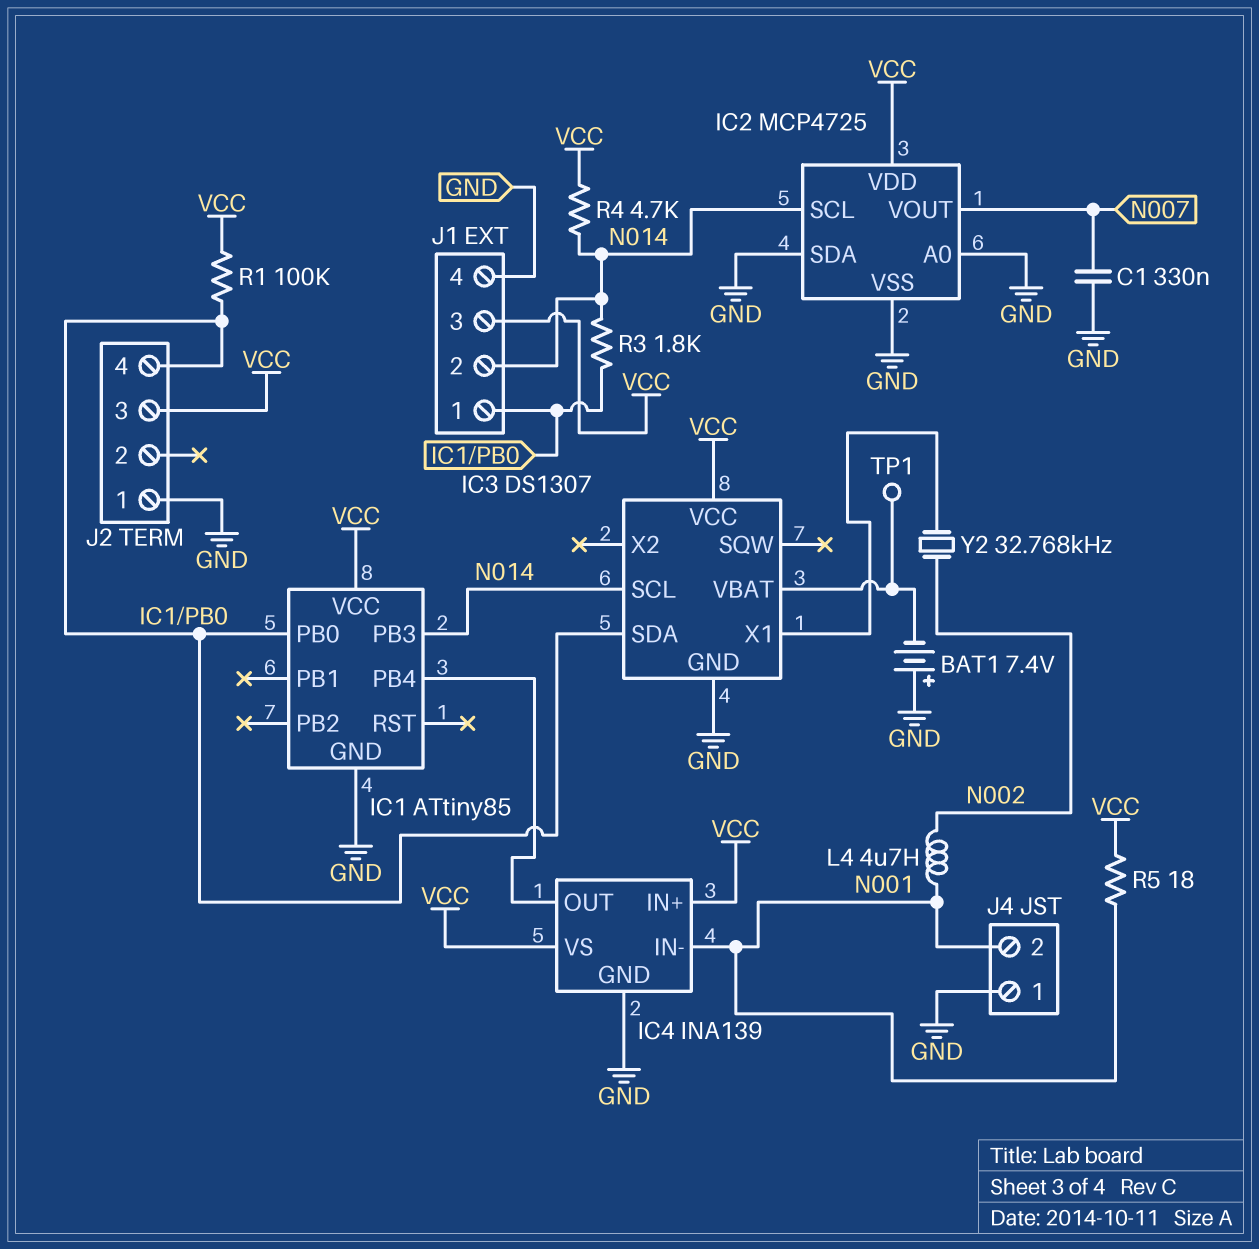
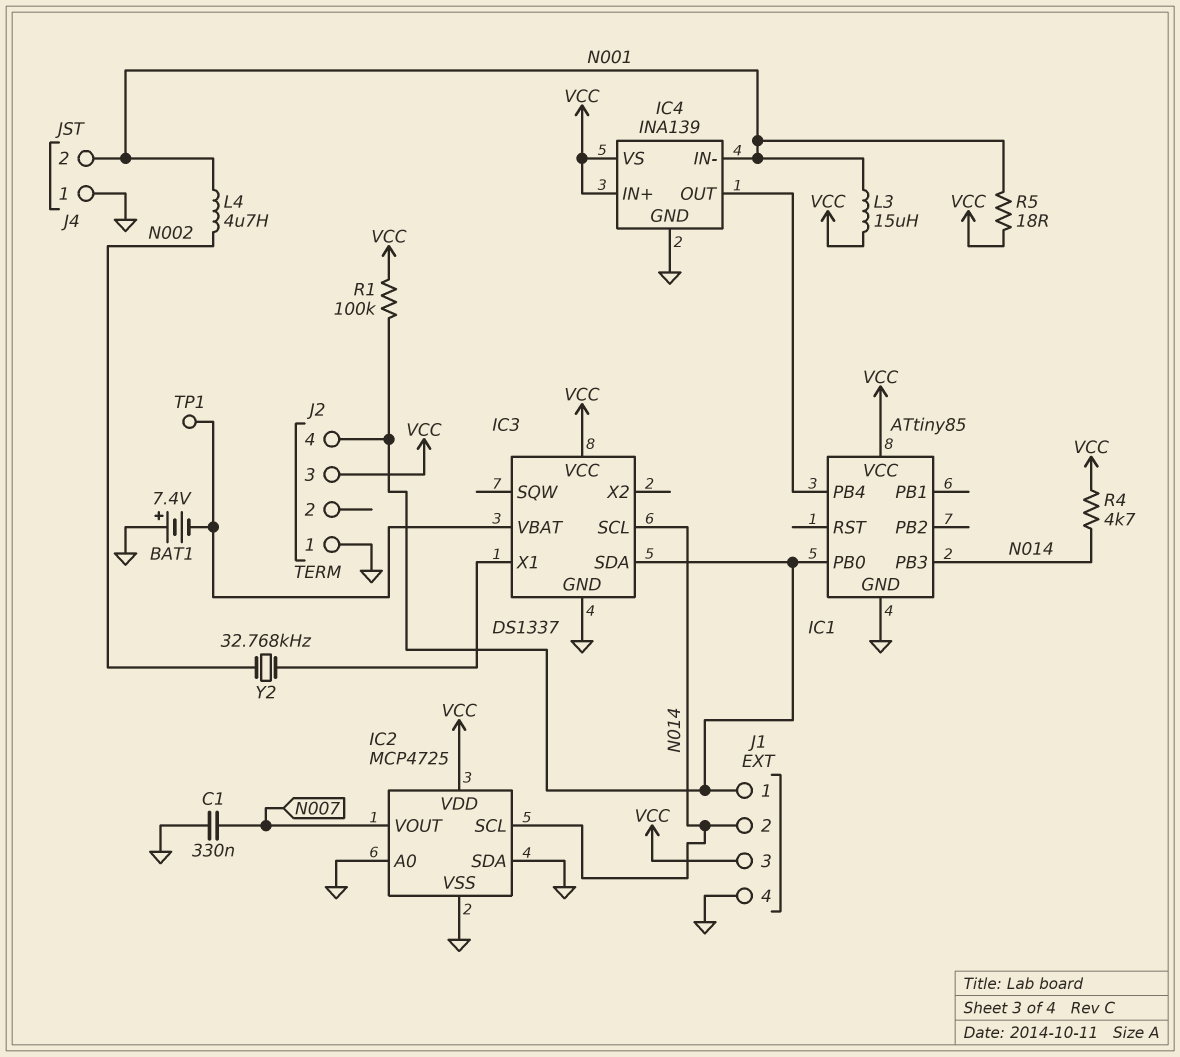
IC3: DS1307 -> DS1337
L3: none -> 15uH (N001, VCC)
R3: 1.8k (IC1/PB0, N014) -> none

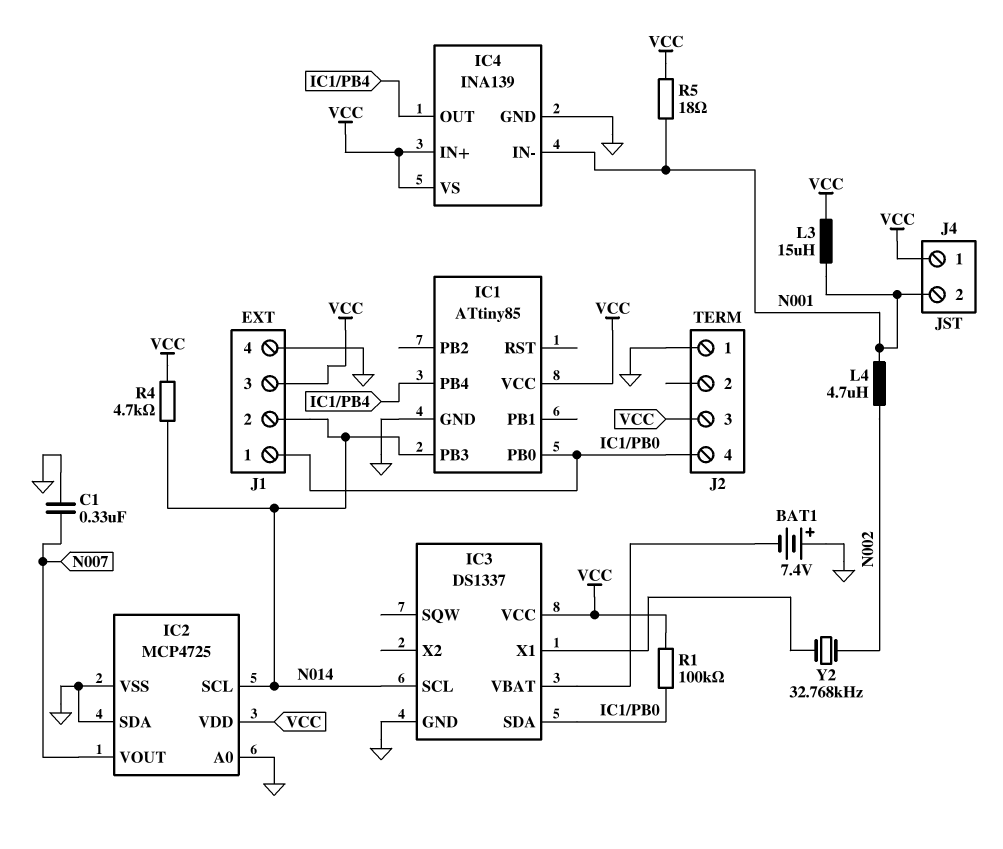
J4 pin 1: GND -> VCC
TP1: test point (IC3/VBAT) -> none

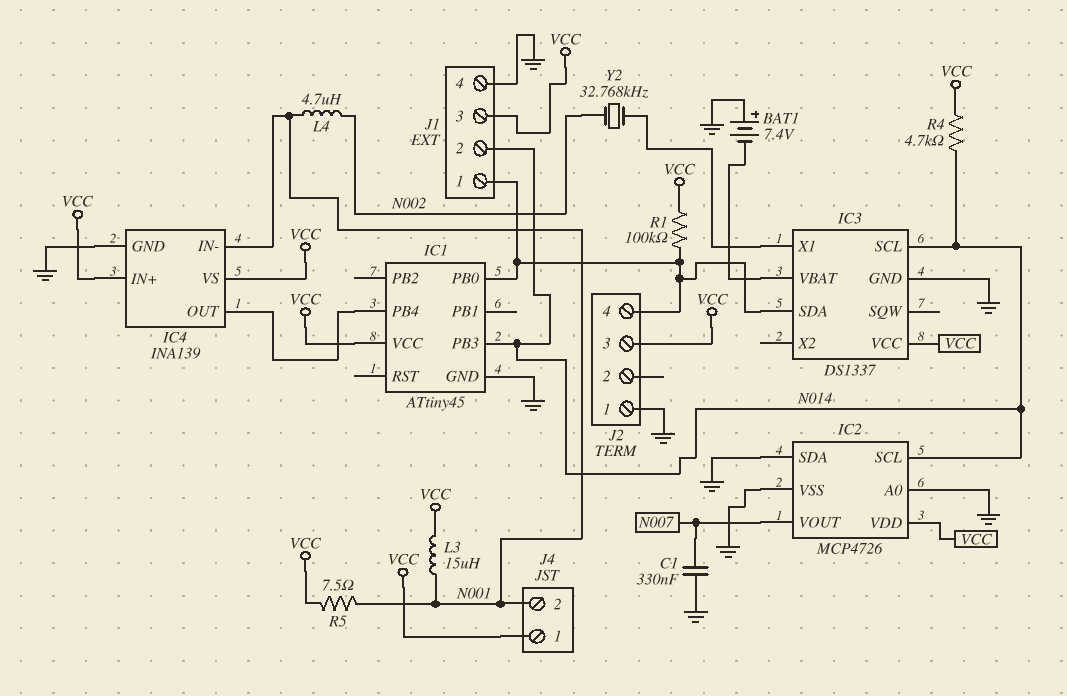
IC1: ATtiny85 -> ATtiny45
IC2: MCP4725 -> MCP4726
R5: 18 (N001, VCC) -> 7.5 (N001, VCC)

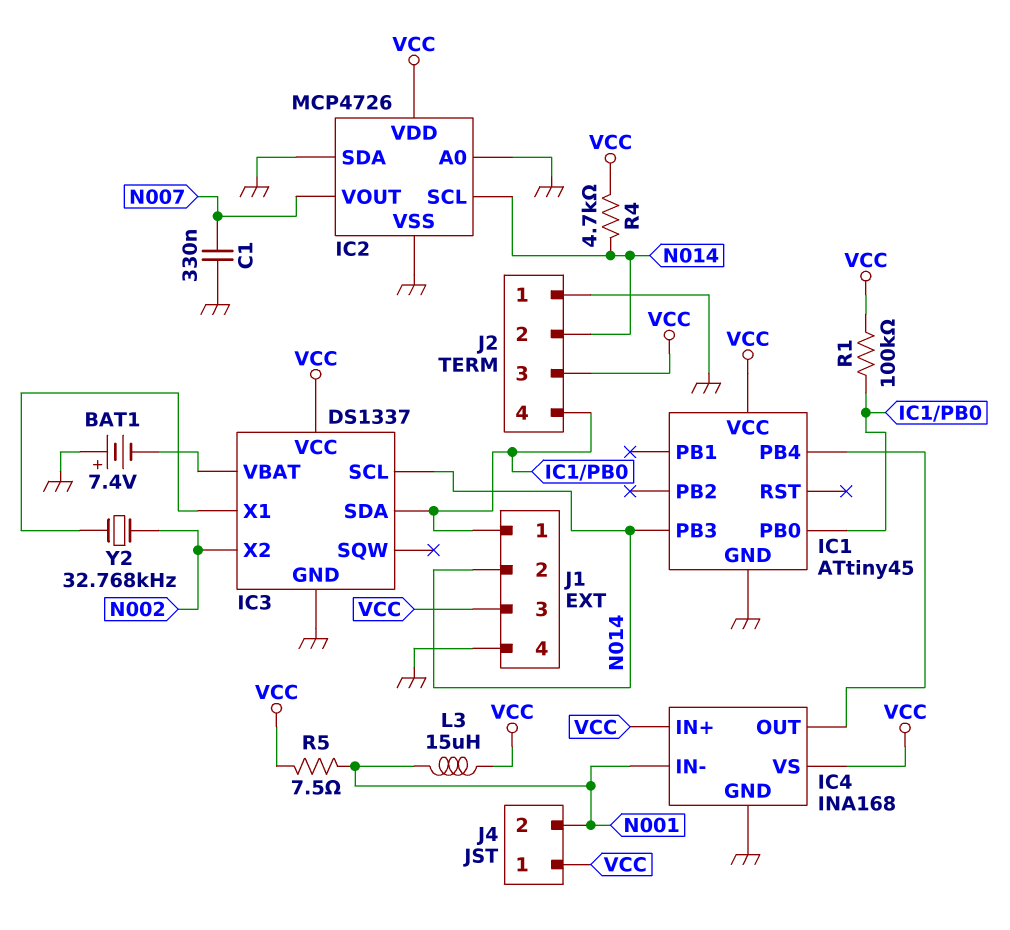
IC3 pin X2: none -> N002
IC4: INA139 -> INA168
J2 pin 2: none -> N014
L4: 4.7uH (N001, N002) -> none

